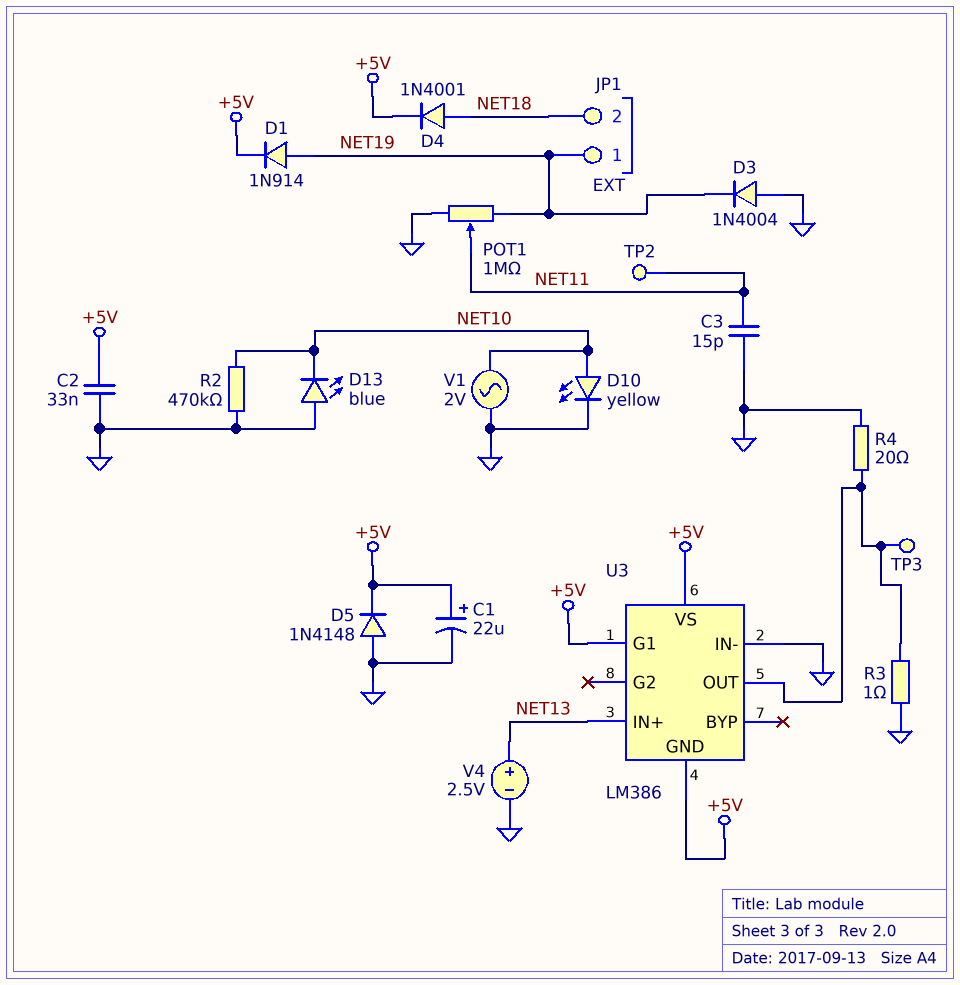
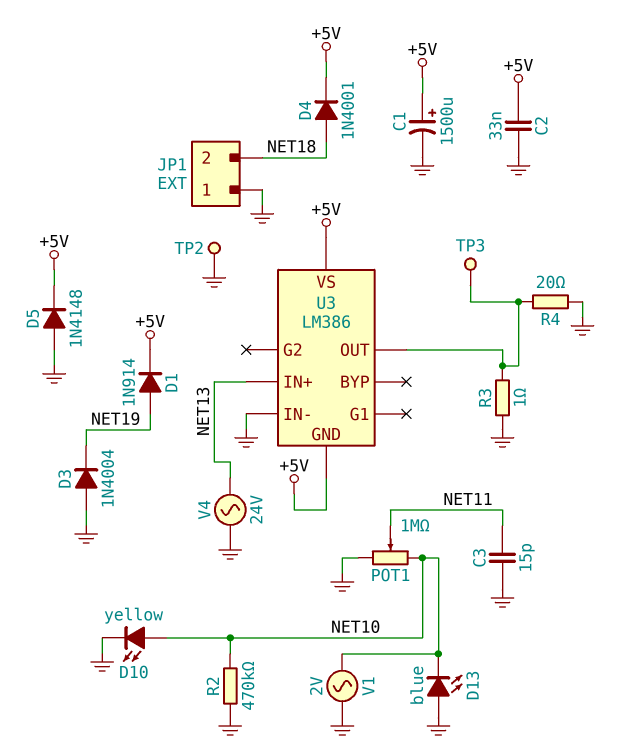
C1: 22uF (plus +5V, minus GND) -> 1500uF (plus +5V, minus GND)
JP1 pin 1: NET19 -> GND
POT1: 1M (GND, NET19, wiper NET11) -> 1M (GND, NET10, wiper NET11)
TP2: test point (NET11) -> test point (GND)
U3 pin G1: +5V -> none
V4: 2.5V (plus NET13, minus GND) -> AC 24V (GND, NET13)

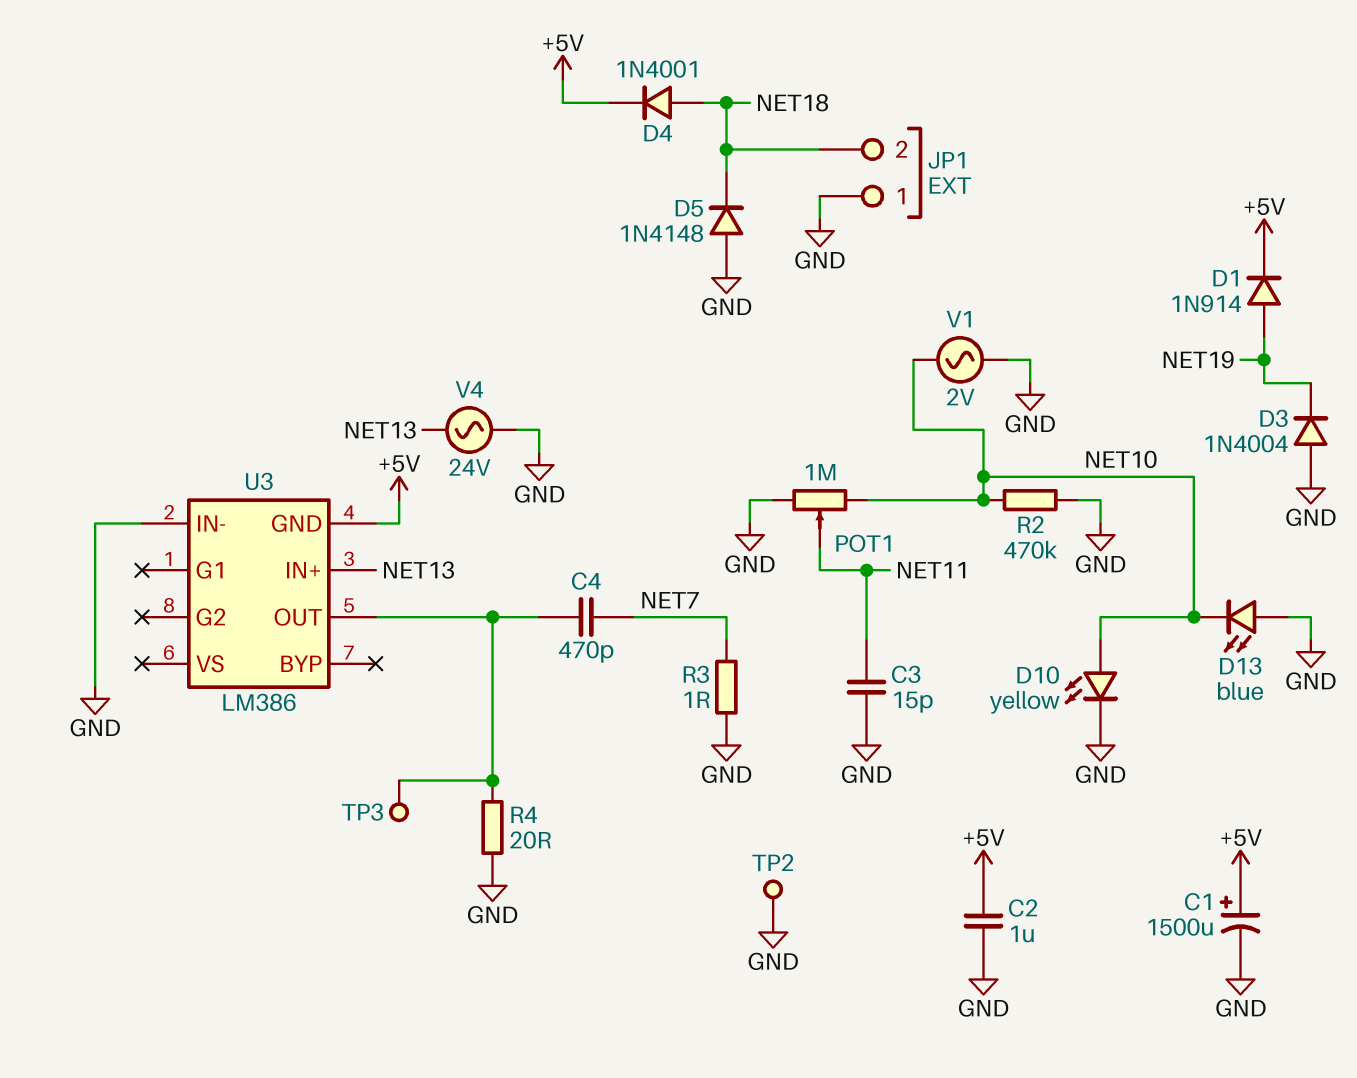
C2: 33nF (+5V, GND) -> 1uF (+5V, GND)
C4: none -> 470pF (NET7, U3/OUT)
D5: diode 1N4148 (A GND, K +5V) -> diode 1N4148 (A GND, K NET18)
R3: 1 (GND, U3/OUT) -> 1 (GND, NET7)
U3 pin VS: +5V -> none

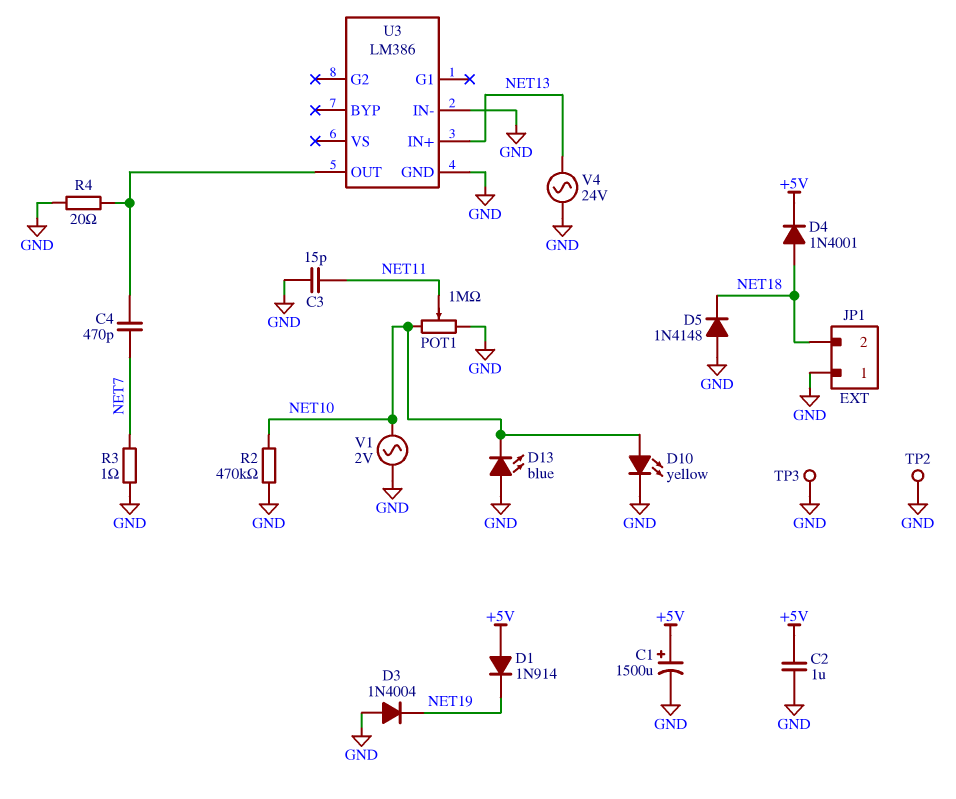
D1: diode 1N914 (A NET19, K +5V) -> diode 1N914 (A +5V, K NET19)
TP3: test point (U3/OUT) -> test point (GND)
U3 pin GND: +5V -> GND

